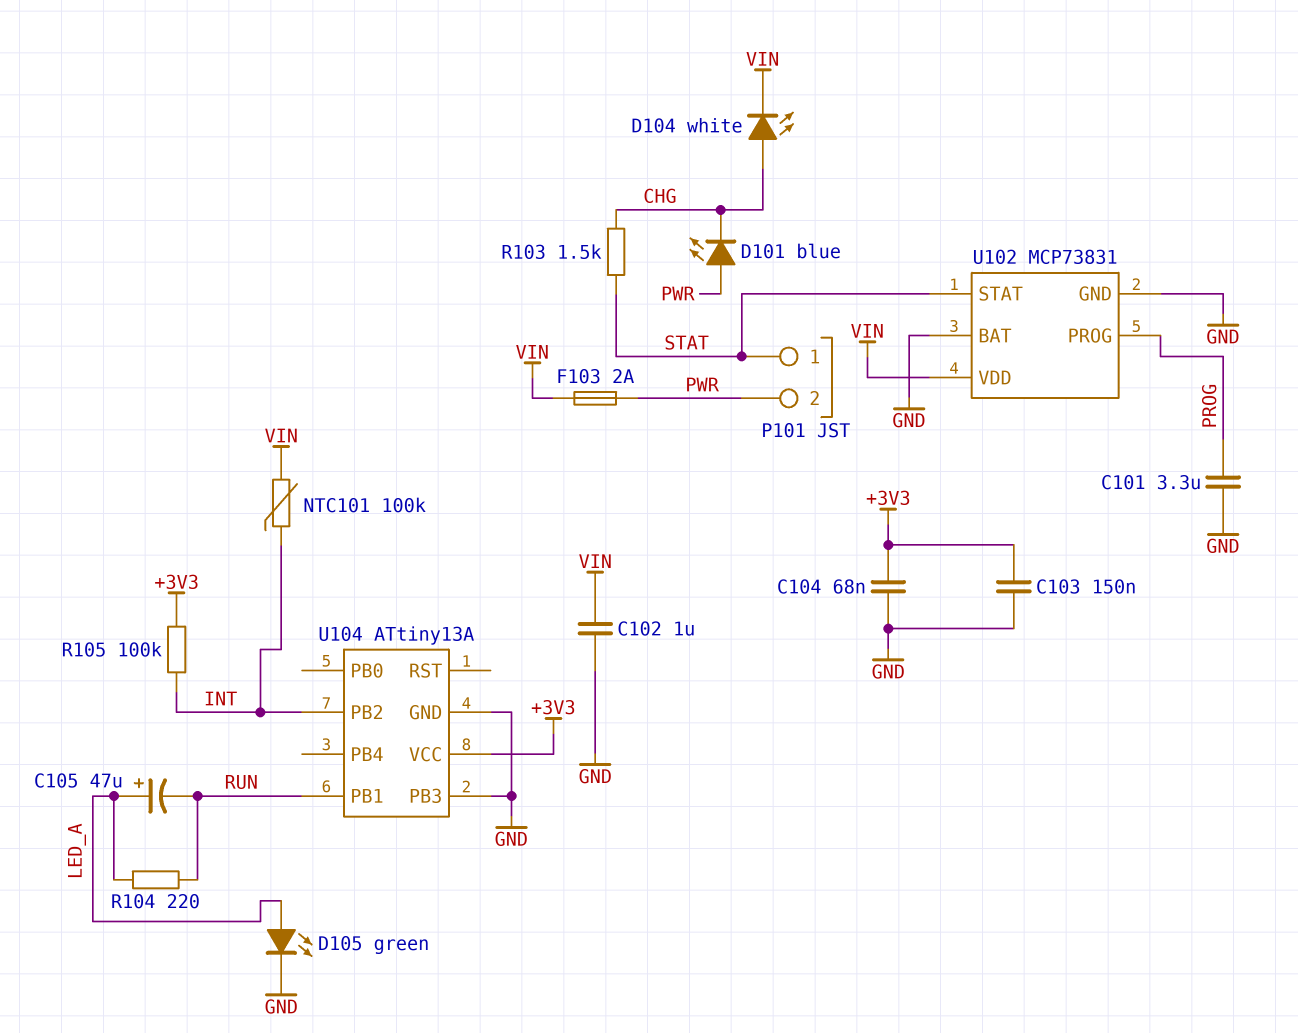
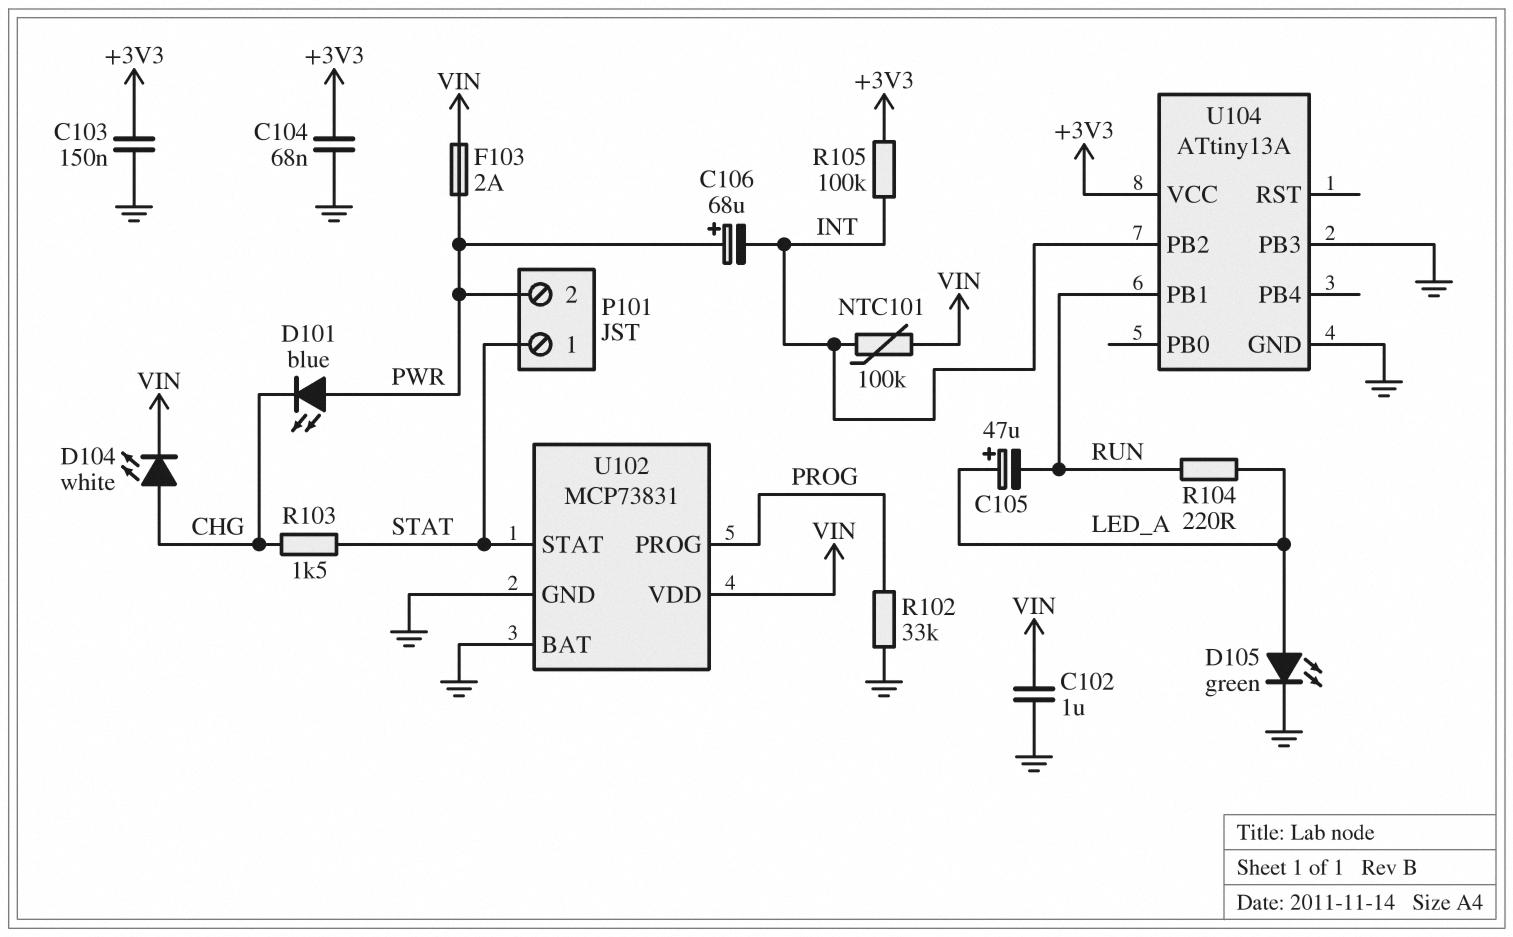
C101: 3.3uF (GND, PROG) -> none
C106: none -> 68uF (plus PWR, minus INT)
R102: none -> 33k (GND, PROG)

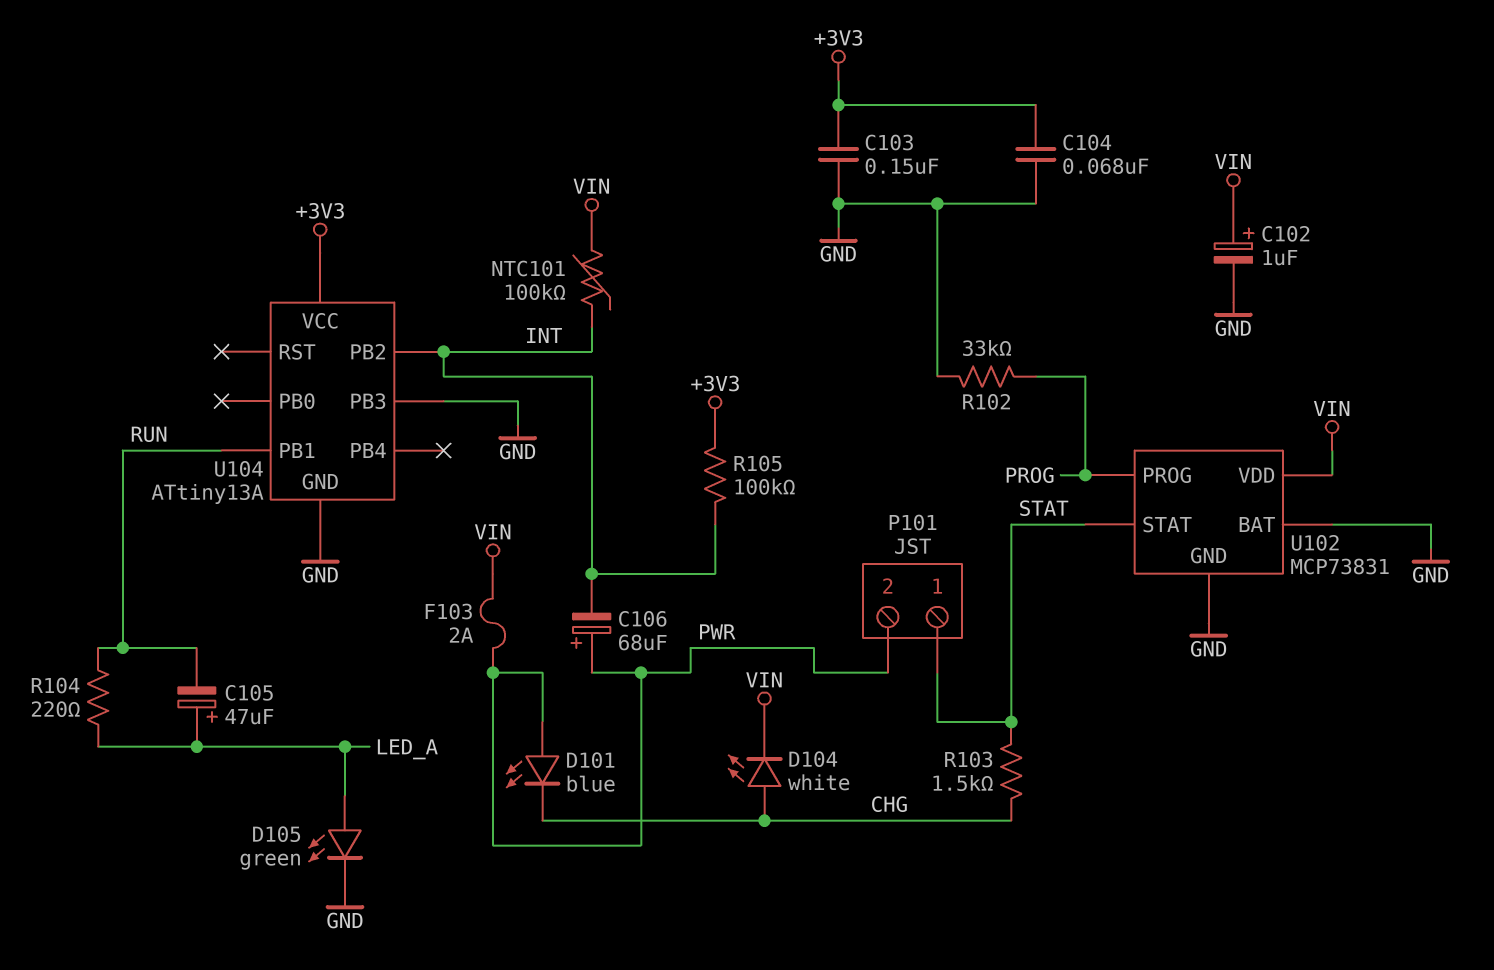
C102: 1uF (GND, VIN) -> 1uF (plus VIN, minus GND)

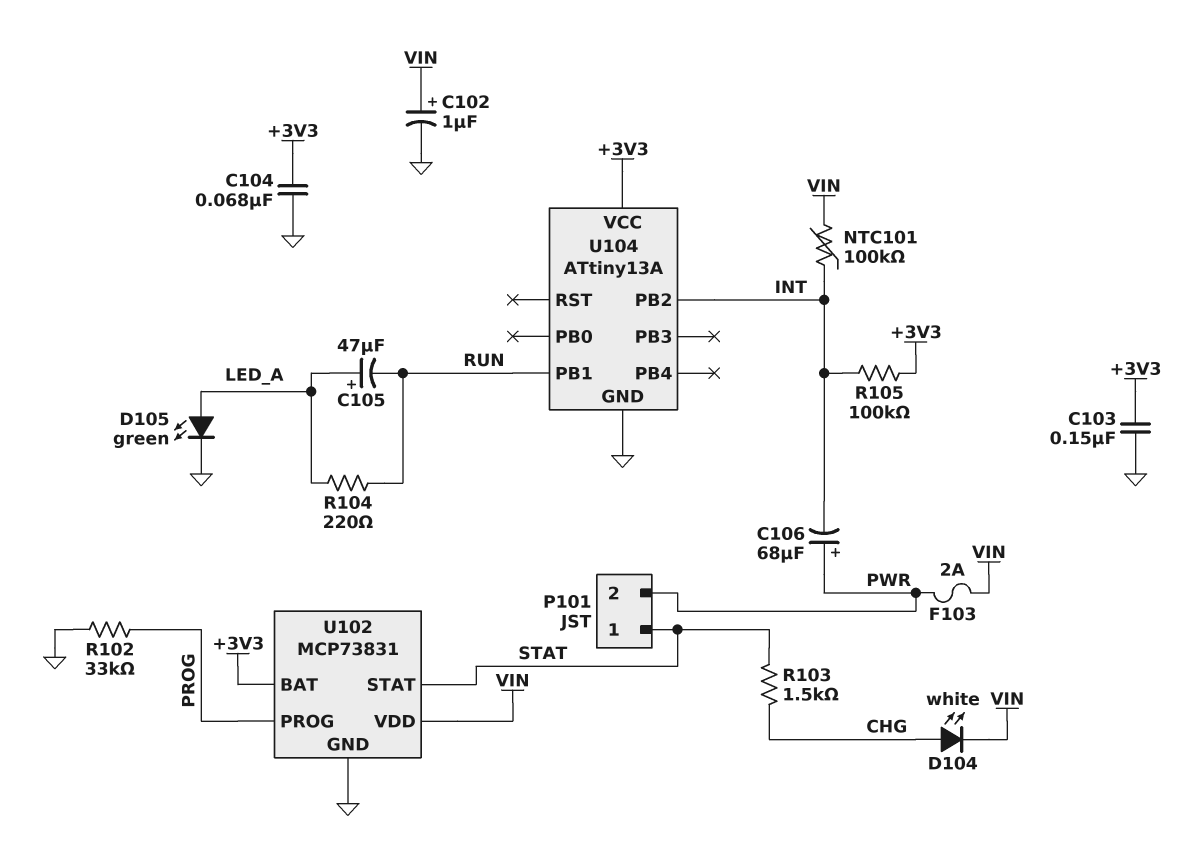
D101: LED blue (A PWR, K CHG) -> none
U102 pin BAT: GND -> +3V3
U104 pin PB3: GND -> none

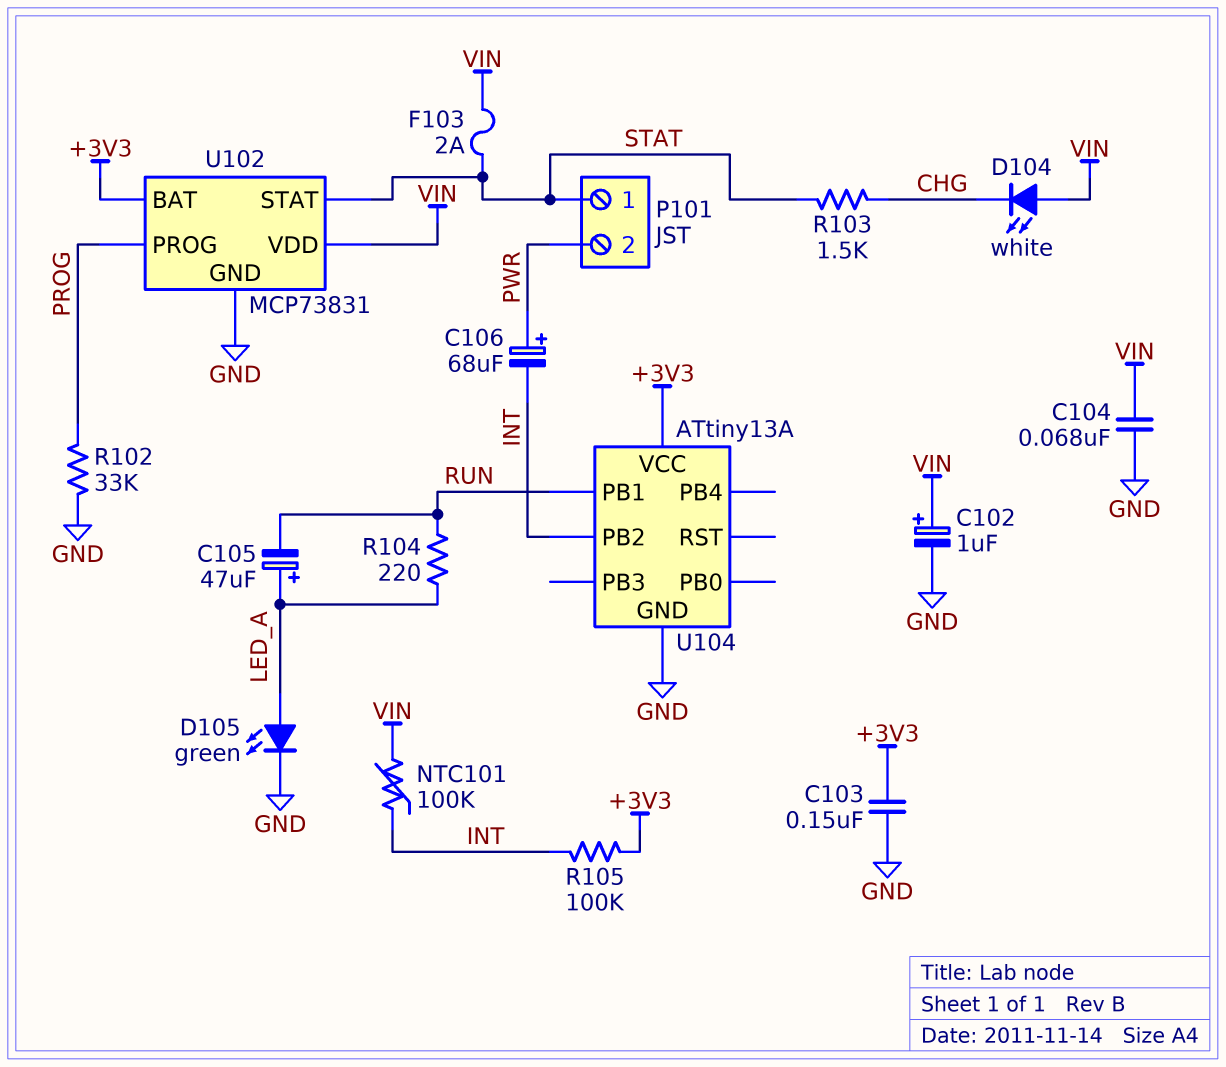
C104: 68nF (+3V3, GND) -> 68nF (GND, VIN)
D104: LED white (A CHG, K VIN) -> LED white (A VIN, K CHG)
F103: 2A (PWR, VIN) -> 2A (STAT, VIN)

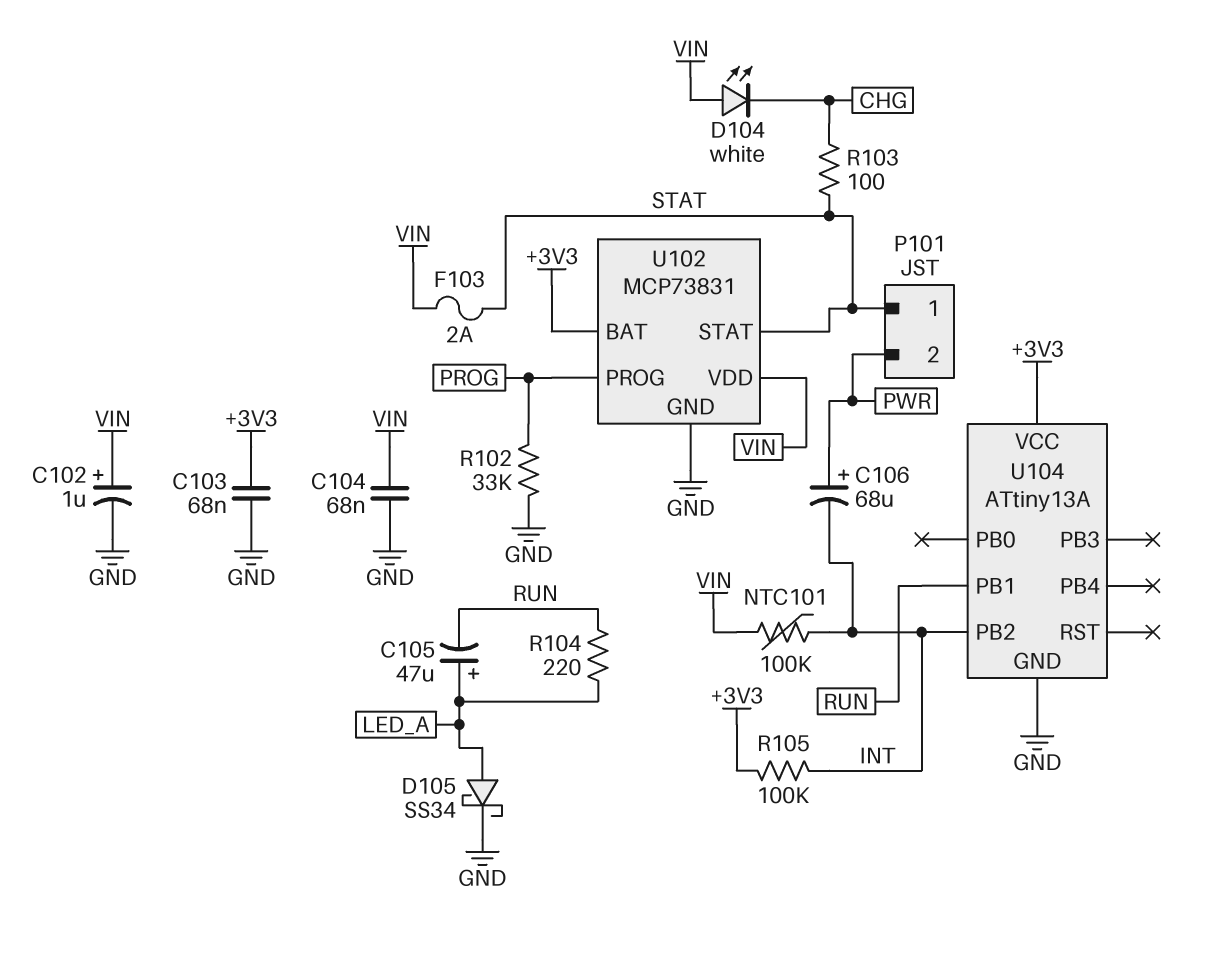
C103: 150nF (+3V3, GND) -> 68nF (+3V3, GND)
D105: LED green (A LED_A, K GND) -> schottky SS34 (A LED_A, K GND)
R103: 1.5k (CHG, STAT) -> 100 (CHG, STAT)

